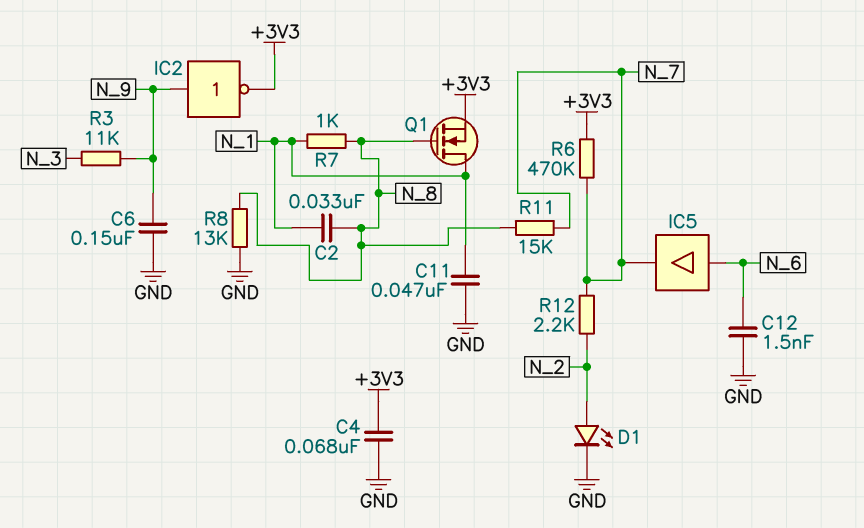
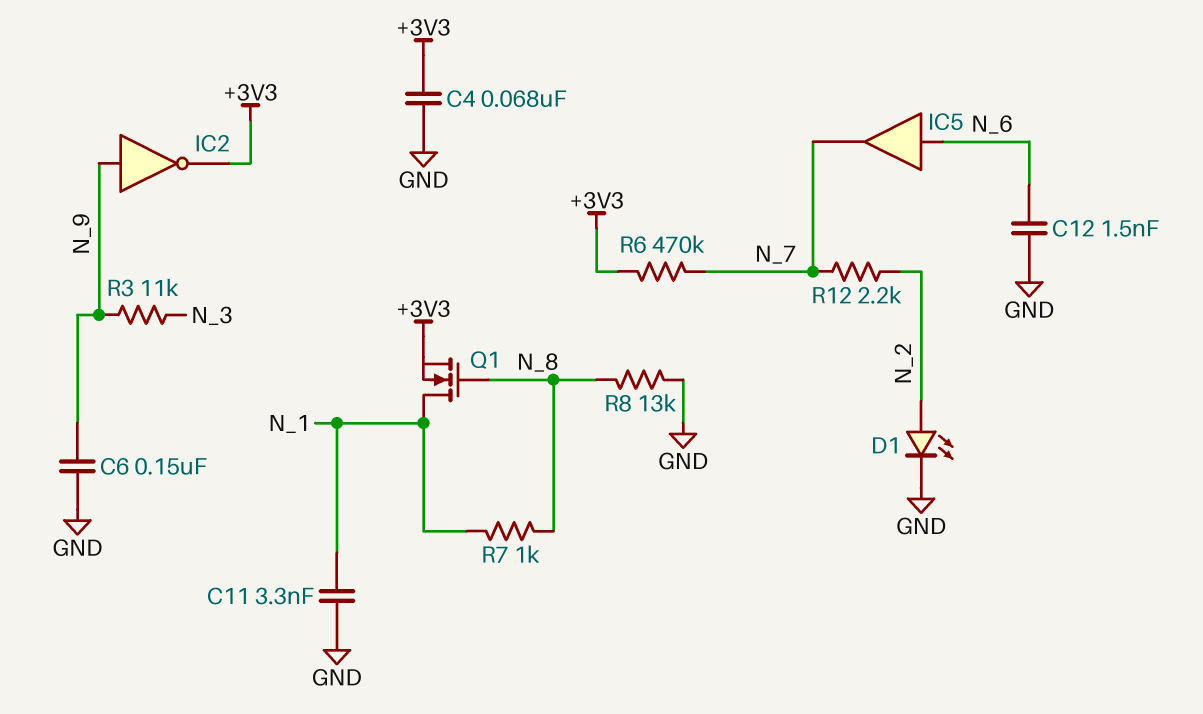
C2: 33nF (N_1, N_8) -> none
C11: 47nF (GND, N_1) -> 3.3nF (GND, N_1)
R11: 15k (N_7, N_8) -> none

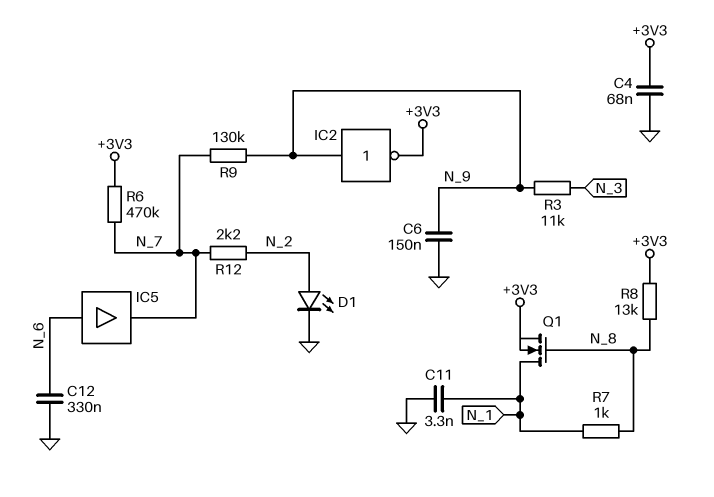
C12: 1.5nF (GND, N_6) -> 330nF (GND, N_6)
R8: 13k (GND, N_8) -> 13k (+3V3, N_8)
R9: none -> 130k (N_7, N_9)

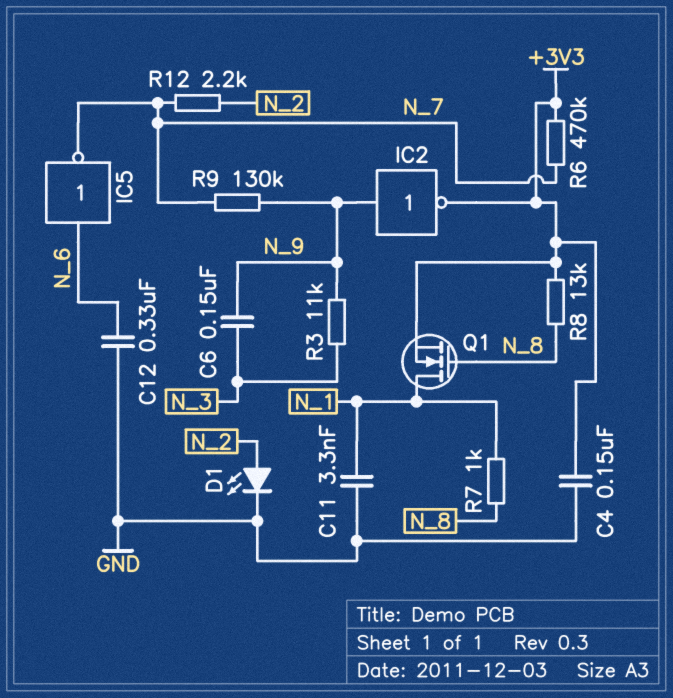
C4: 68nF (+3V3, GND) -> 150nF (+3V3, GND)
C6: 150nF (GND, N_9) -> 150nF (N_3, N_9)
IC5: buffer (in N_6, out N_7) -> NOT (in N_6, out N_7)

